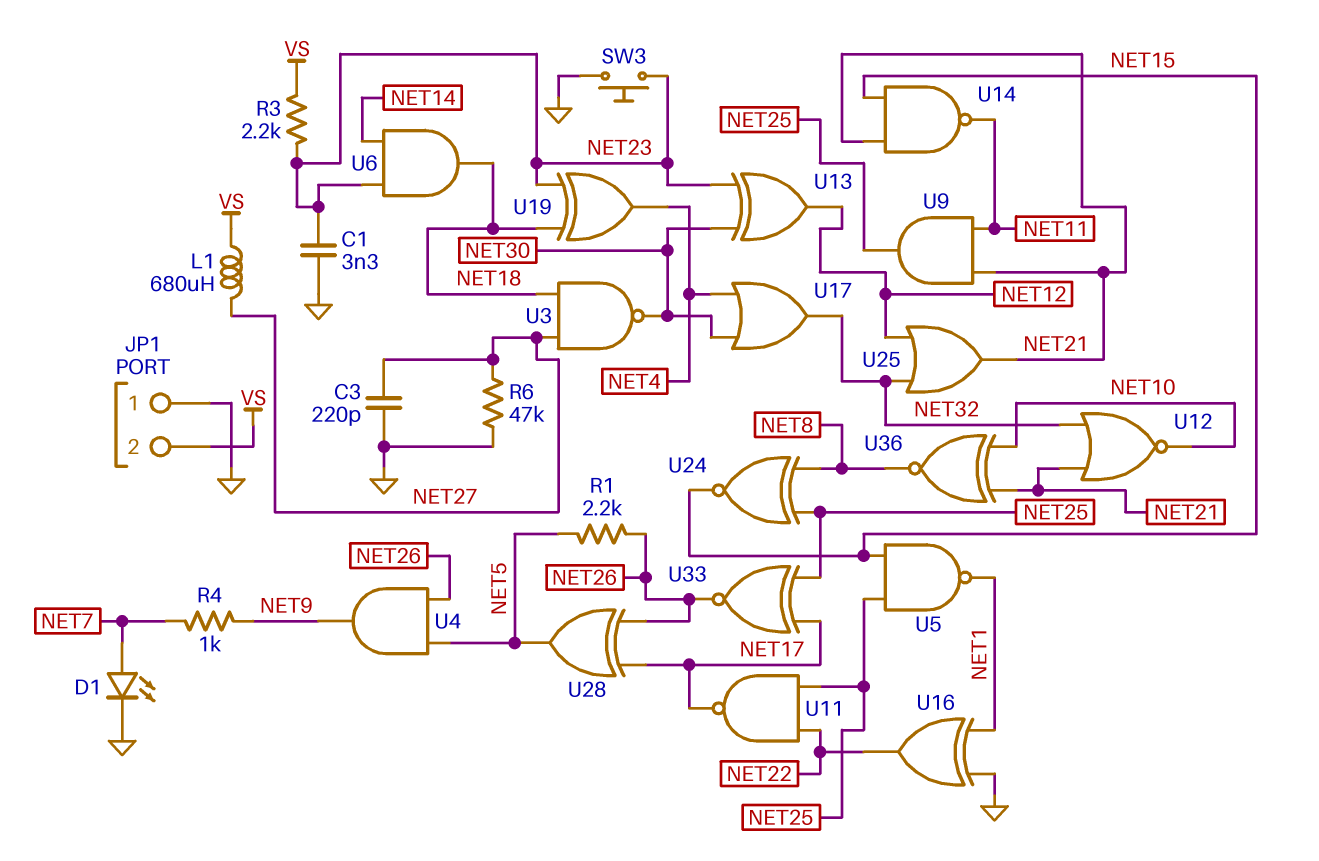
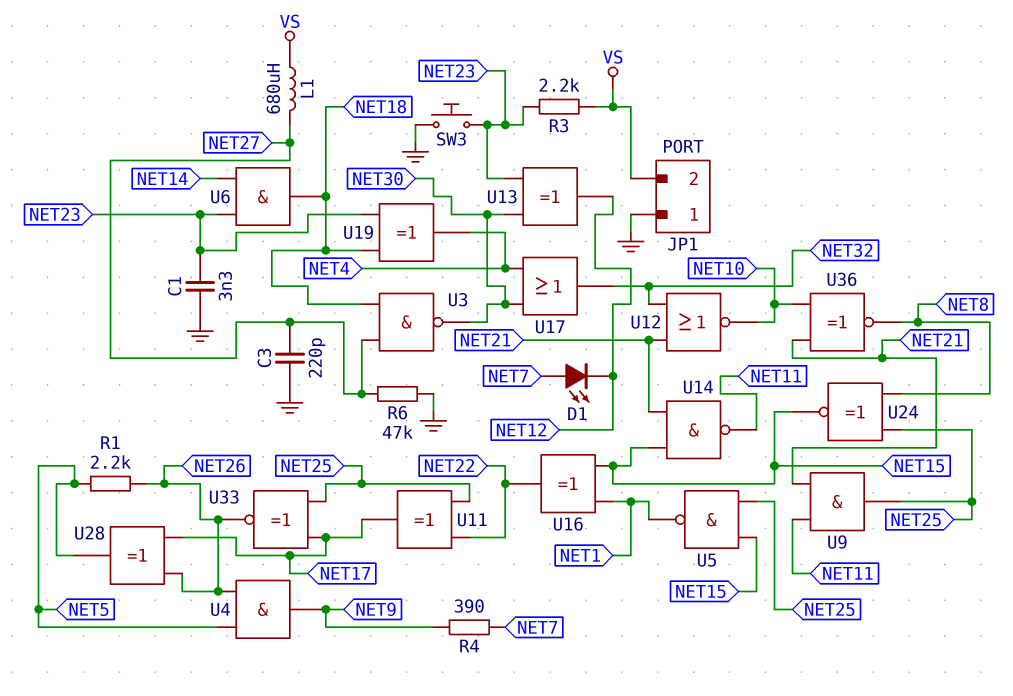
D1: LED (A NET7, K GND) -> LED (A NET7, K NET12)
R4: 1k (NET7, NET9) -> 390 (NET7, NET9)
U11: NAND (in NET22, in NET25, out NET17) -> XOR (in NET22, in NET25, out NET17)
U16: XOR (in GND, in NET1, out NET22) -> XOR (in NET1, in NET15, out NET22)
U25: OR (in NET12, in NET32, out NET21) -> none

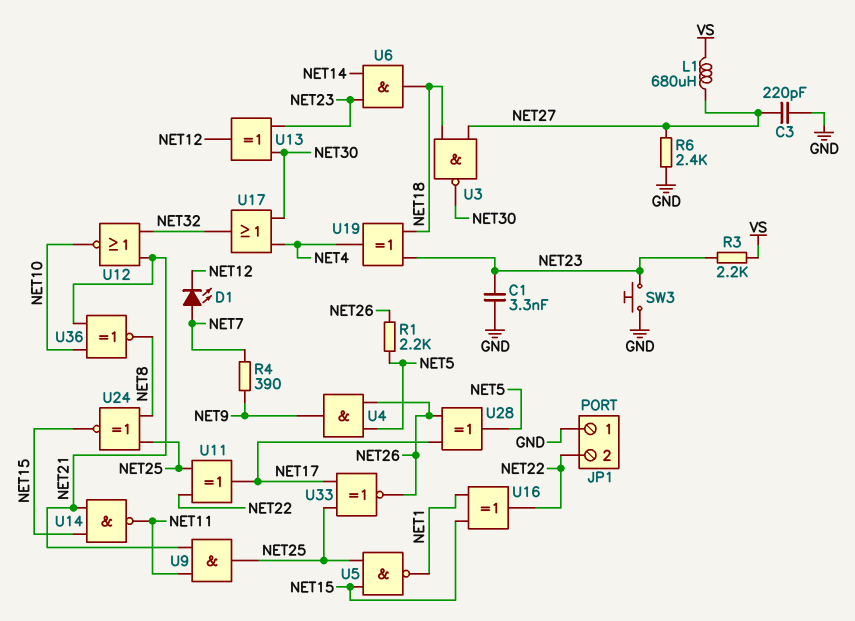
JP1 pin 2: VS -> NET22
R6: 47k (GND, NET27) -> 2.4k (GND, NET27)

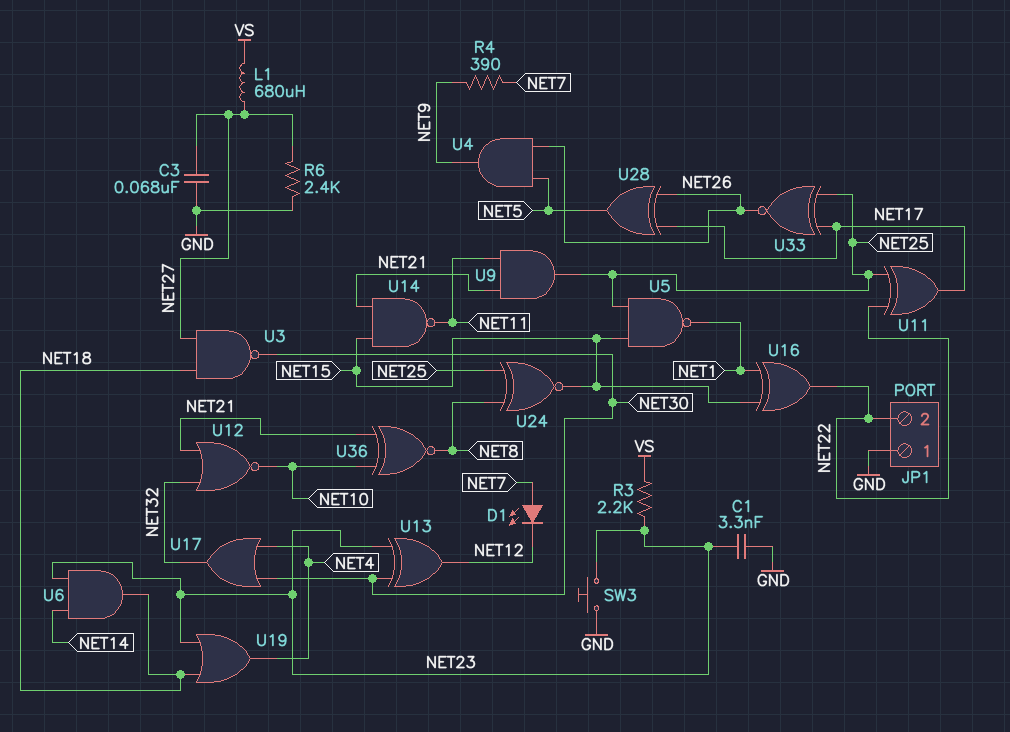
C3: 220pF (GND, NET27) -> 68nF (GND, NET27)
R1: 2.2k (NET5, NET26) -> none
U19: XOR (in NET18, in NET23, out NET4) -> OR (in NET18, in NET23, out NET4)

